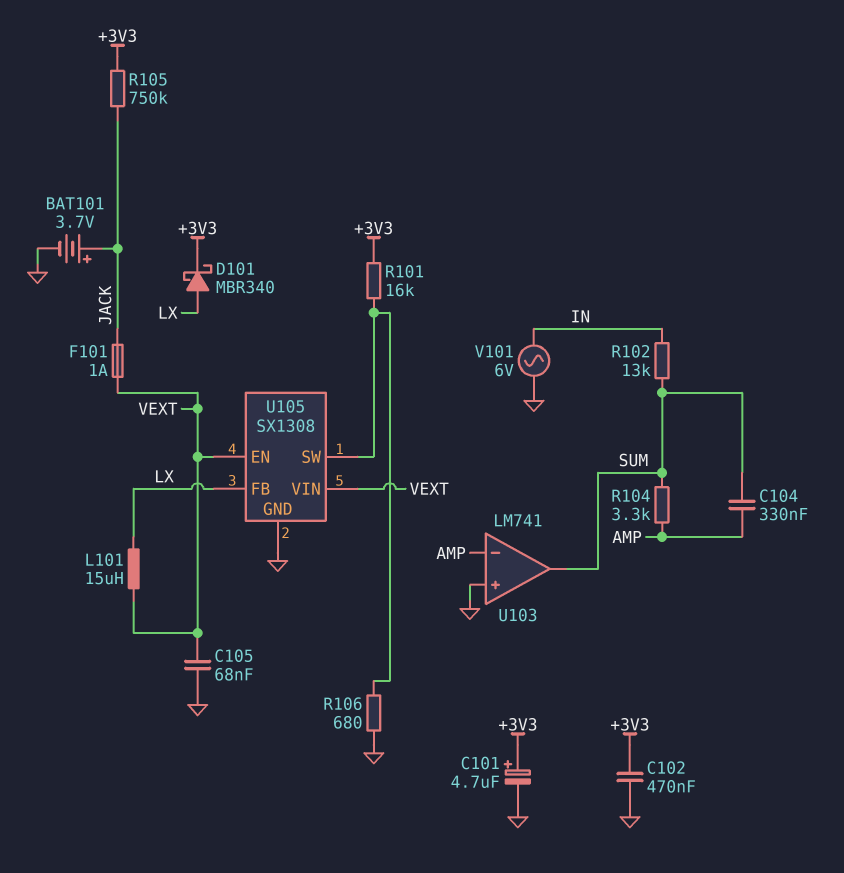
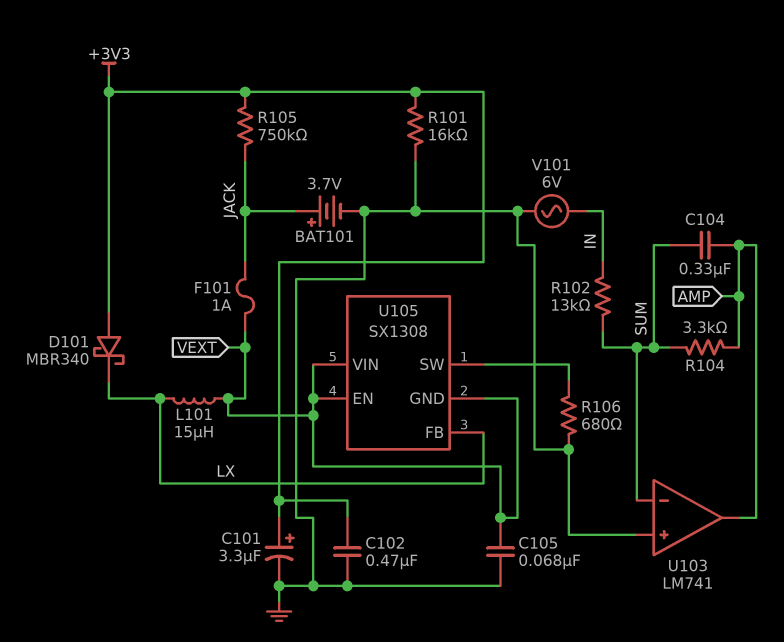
C101: 4.7uF (plus +3V3, minus GND) -> 3.3uF (plus +3V3, minus GND)
D101: schottky MBR340 (A LX, K +3V3) -> schottky MBR340 (A +3V3, K LX)
R101: 16k (+3V3, U105/SW) -> 16k (+3V3, GND)
U103 pin in-: AMP -> SUM
U103 pin out: SUM -> AMP
U105 pin GND: GND -> VEXT

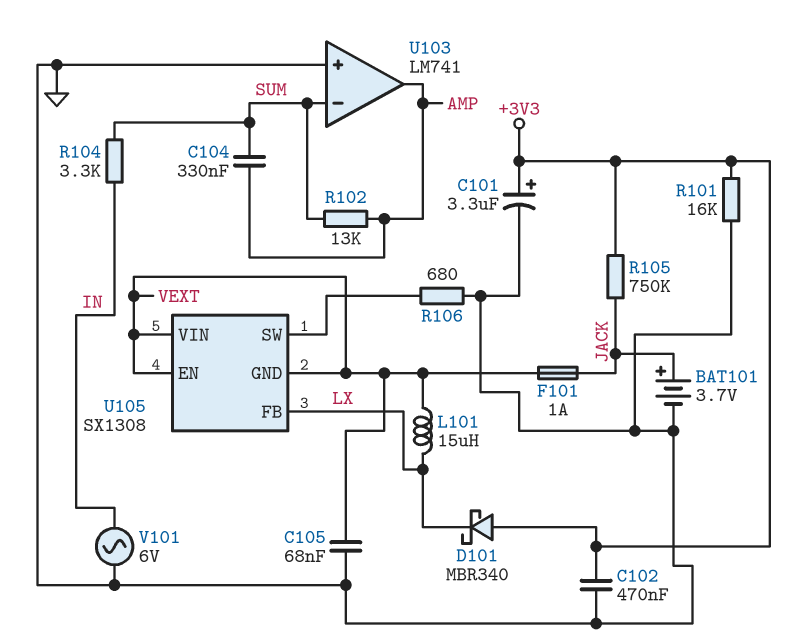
R102: 13k (IN, SUM) -> 13k (AMP, SUM)
R104: 3.3k (AMP, SUM) -> 3.3k (IN, SUM)

